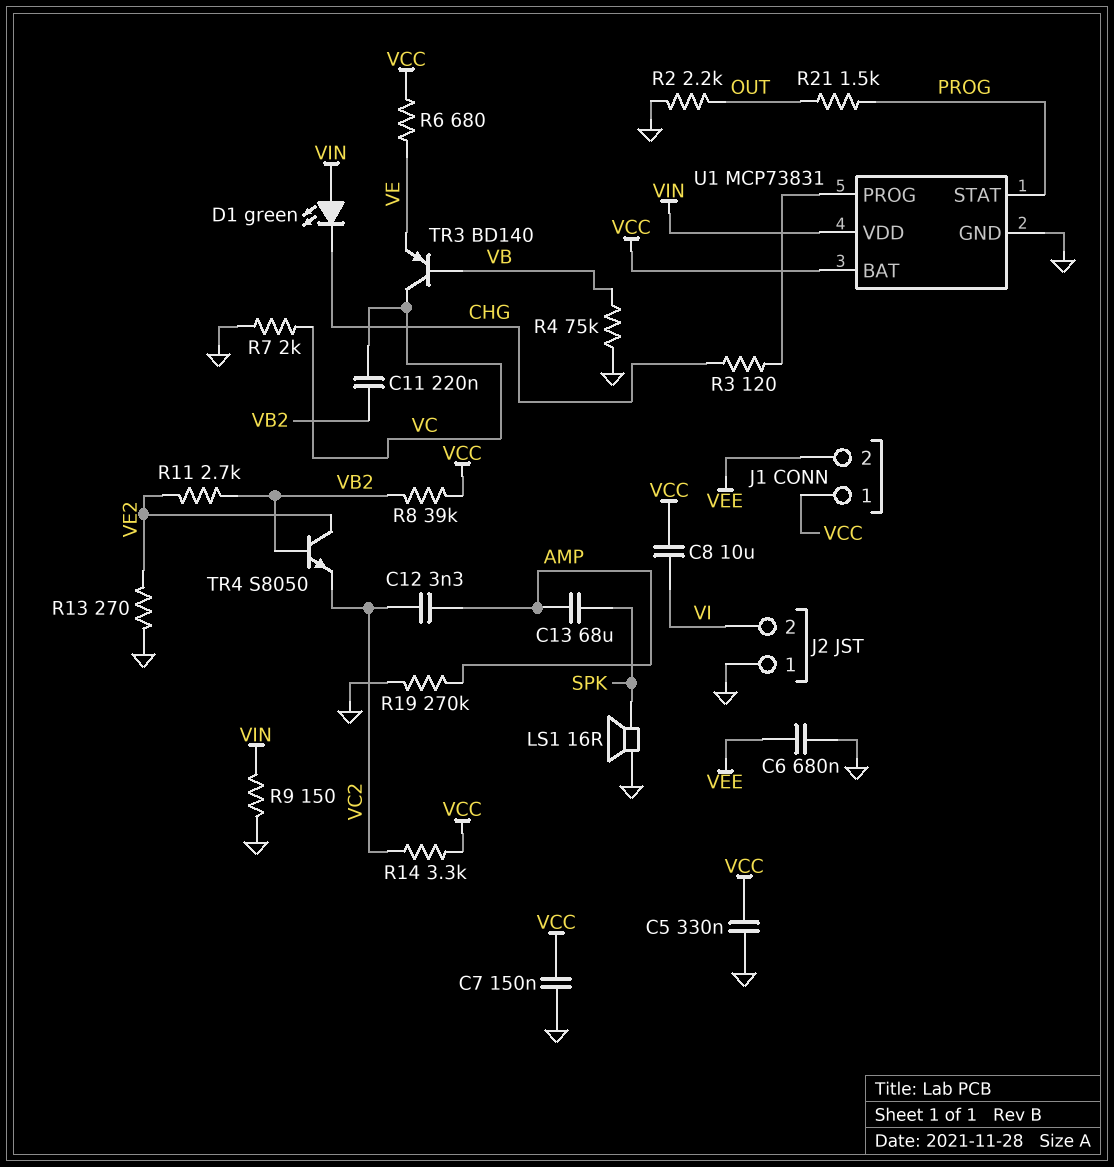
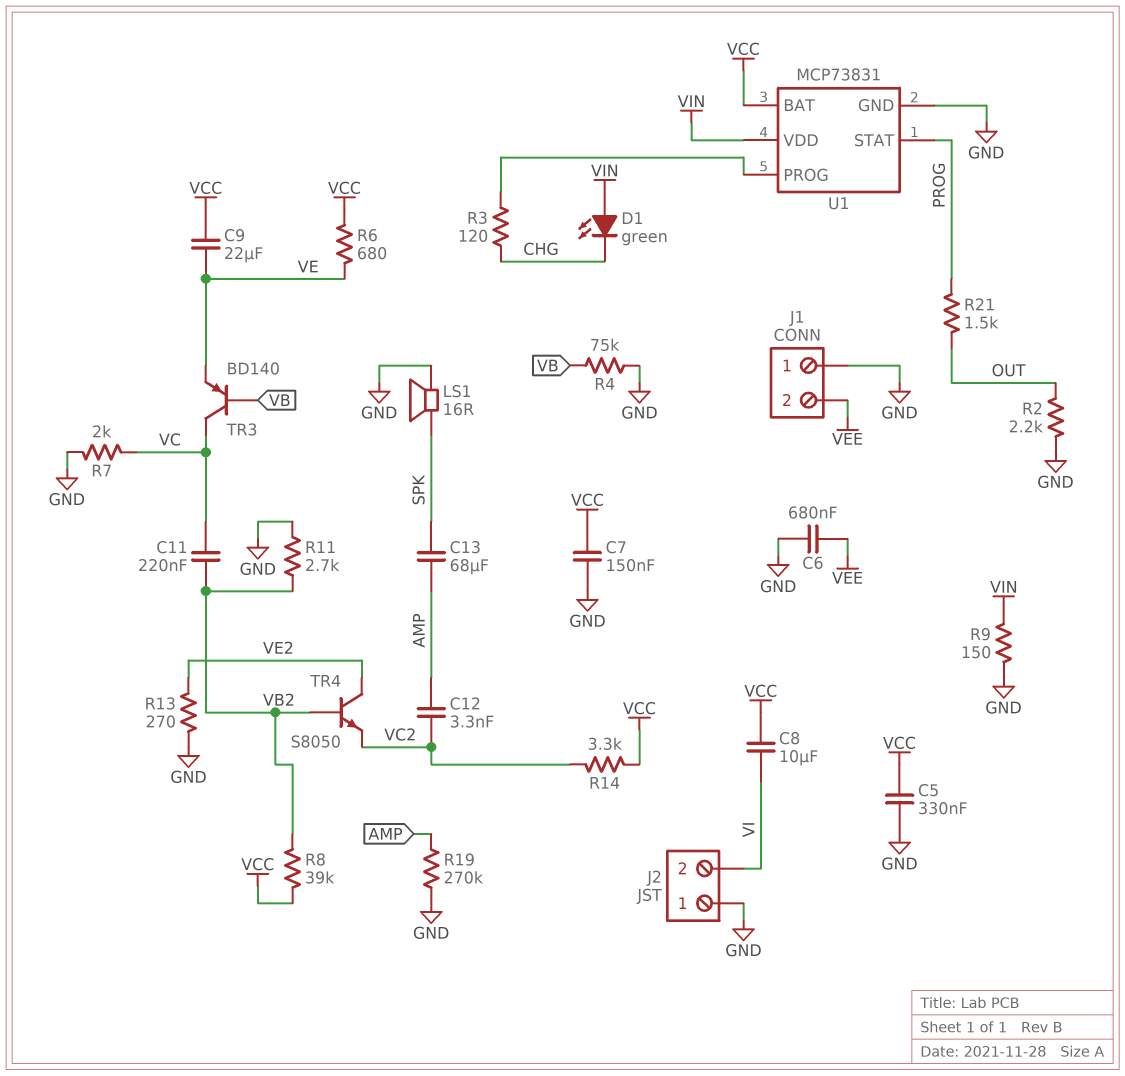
C9: none -> 22uF (VCC, VE)
J1 pin 1: VCC -> GND
R11: 2.7k (VB2, VE2) -> 2.7k (GND, VB2)

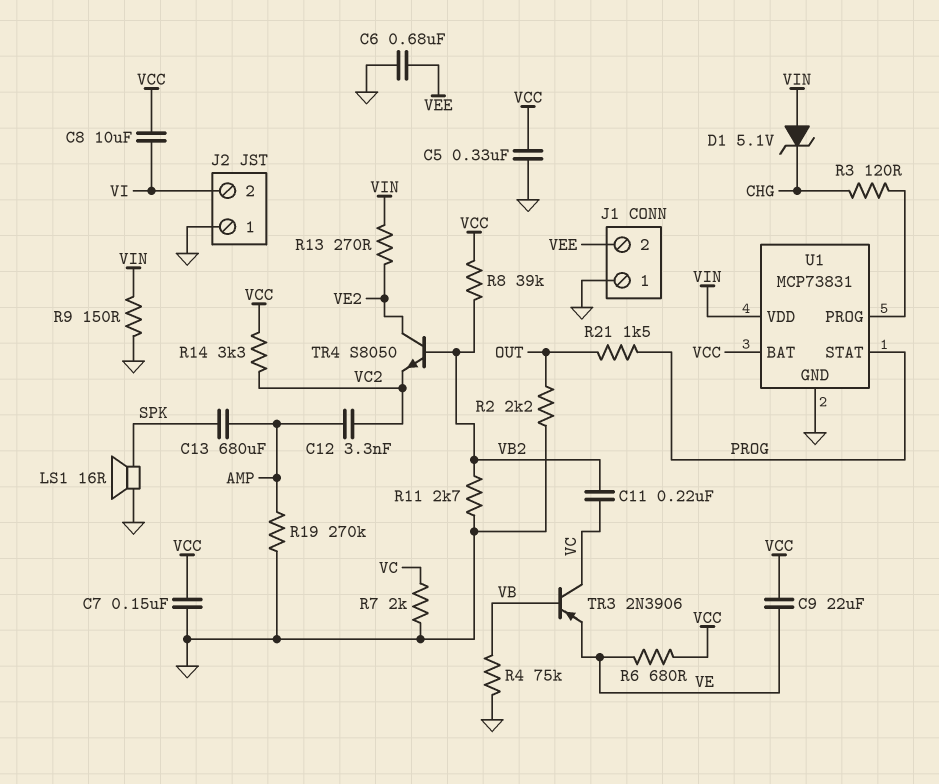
C13: 68uF (AMP, SPK) -> 680uF (AMP, SPK)
D1: LED green (A VIN, K CHG) -> zener 5.1V (A VIN, K CHG)
R13: 270 (GND, VE2) -> 270 (VE2, VIN)
TR3: PNP BD140 (B VB, C VC, E VE) -> PNP 2N3906 (B VB, C VC, E VE)

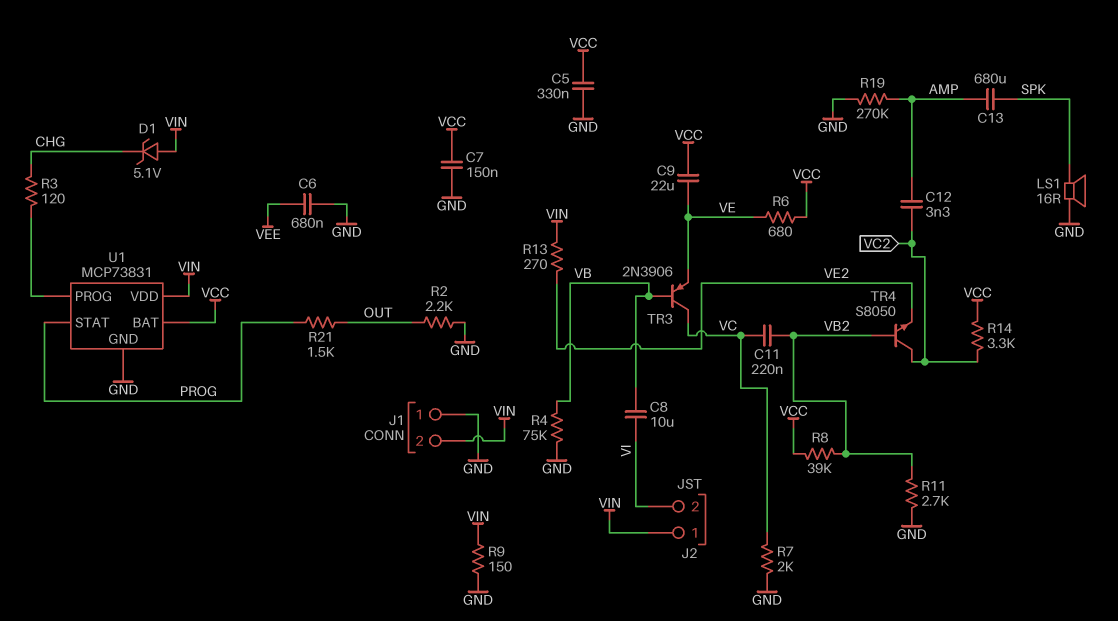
C8: 10uF (VCC, VI) -> 10uF (VB, VI)
J1 pin 2: VEE -> VIN
J2 pin 1: GND -> VIN
TR4: NPN S8050 (B VB2, C VE2, E VC2) -> NPN S8050 (B VB2, C VC2, E VE2)

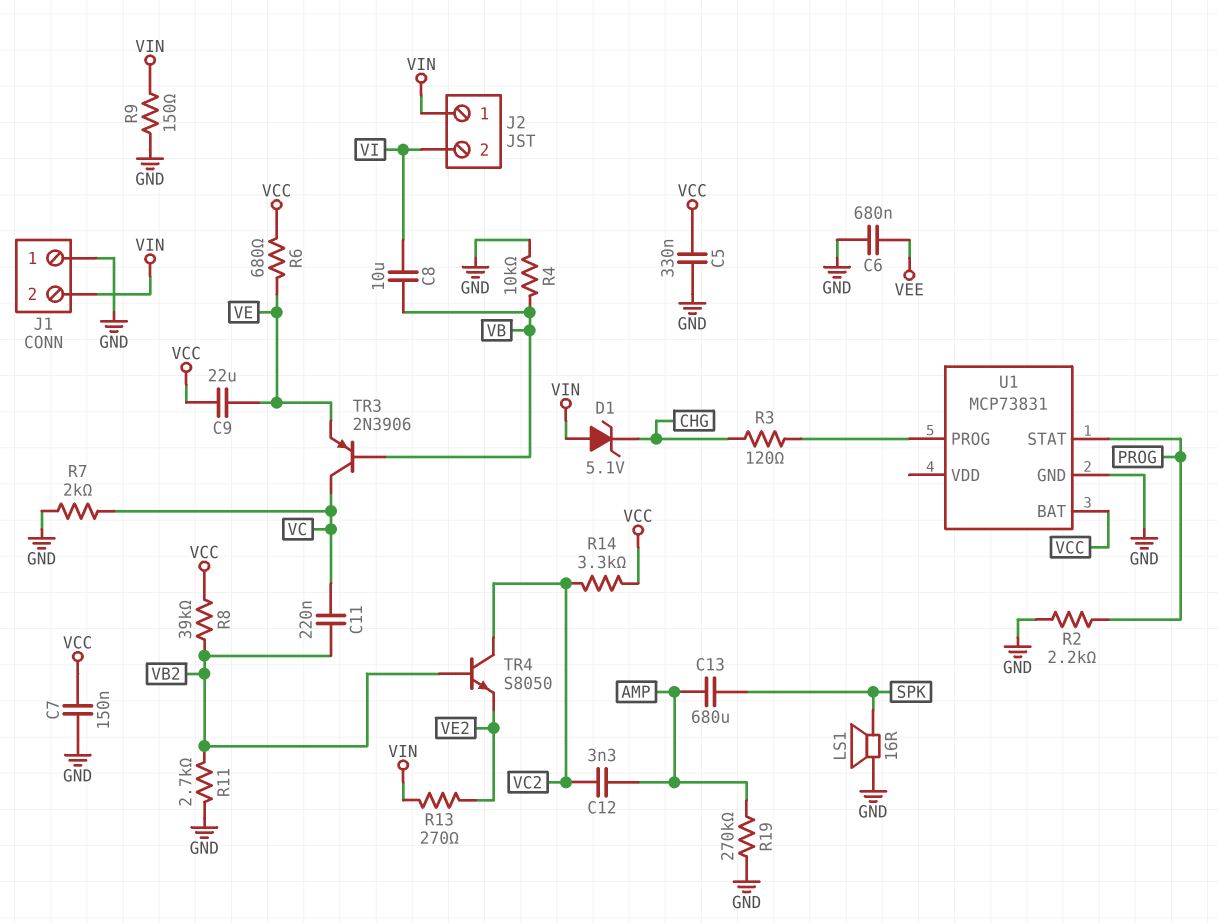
R2: 2.2k (GND, OUT) -> 2.2k (GND, PROG)
R4: 75k (GND, VB) -> 10k (GND, VB)
R21: 1.5k (OUT, PROG) -> none
U1 pin VDD: VIN -> none

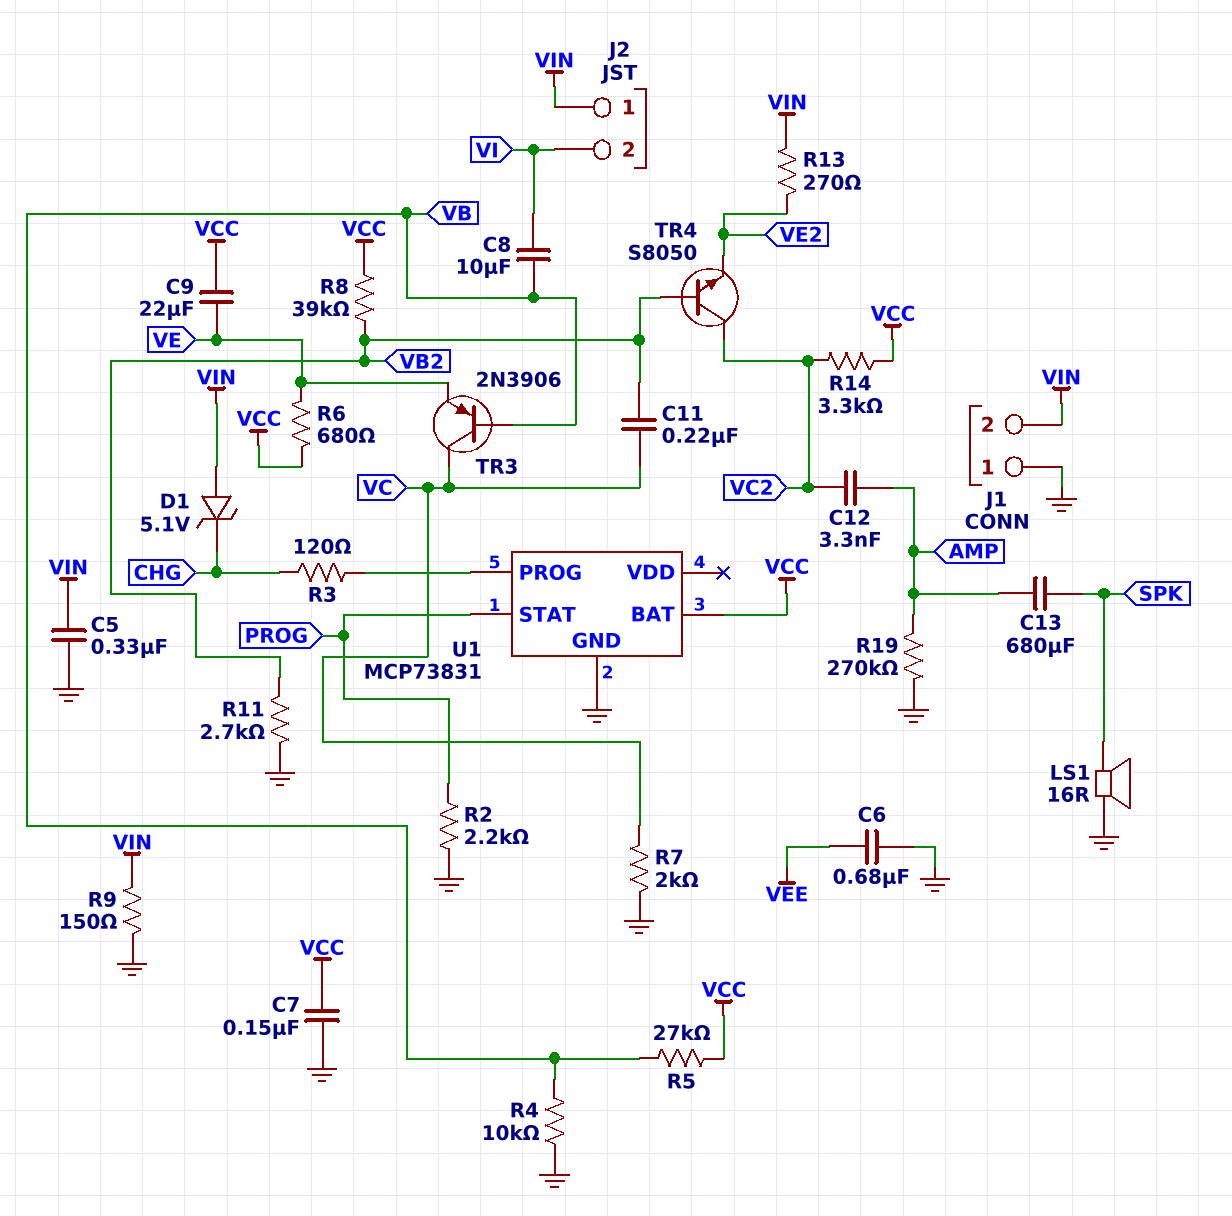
C5: 330nF (GND, VCC) -> 330nF (GND, VIN)
R5: none -> 27k (VB, VCC)

